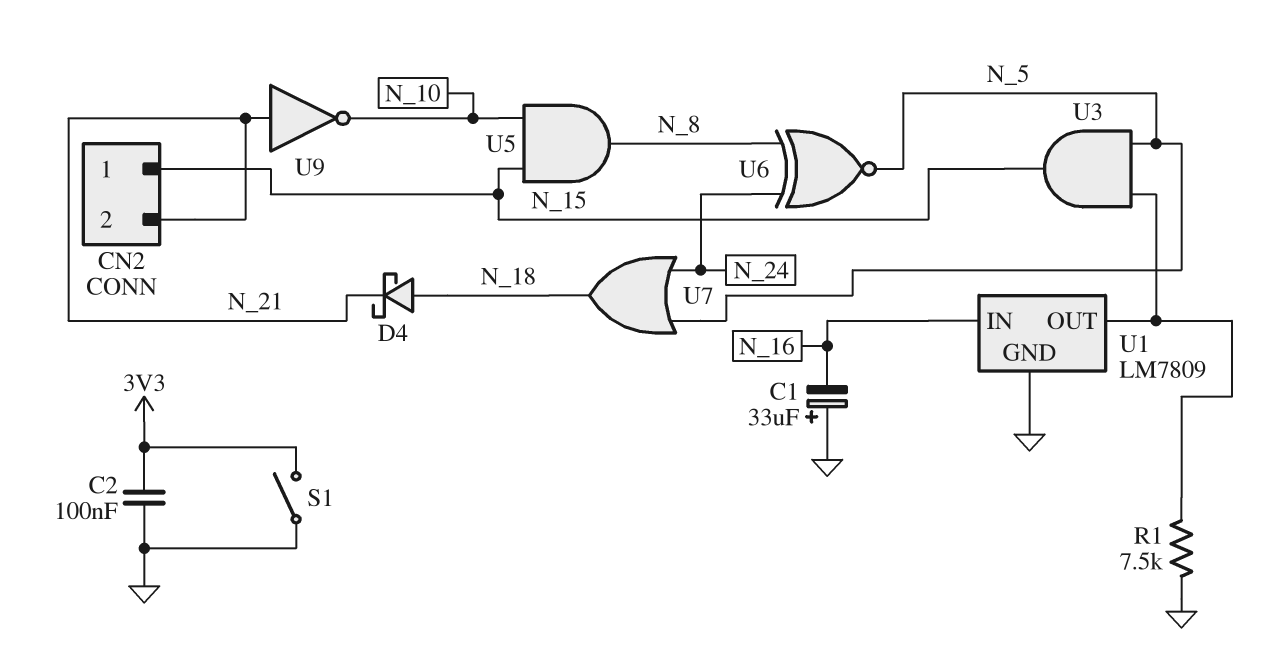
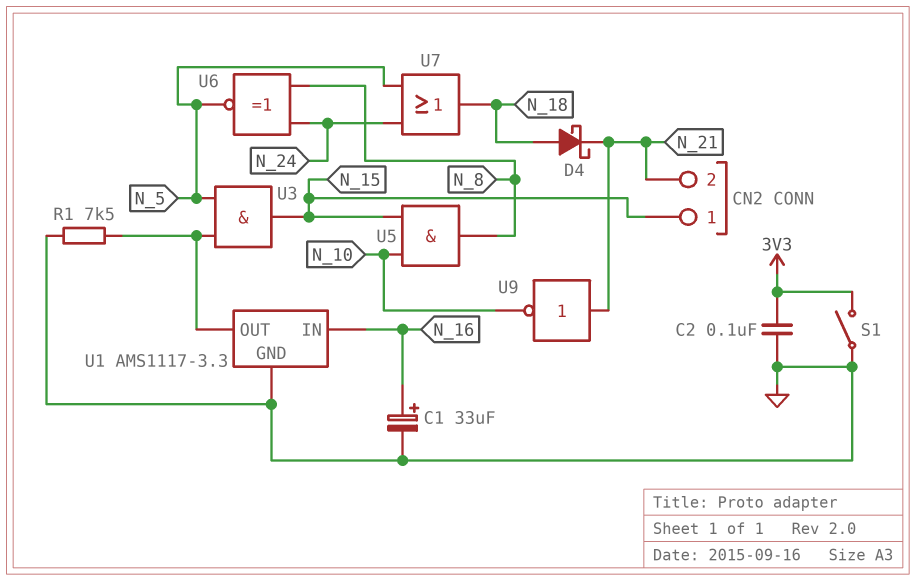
C1: 33uF (plus GND, minus N_16) -> 33uF (plus N_16, minus GND)
U1: LM7809 -> AMS1117-3.3

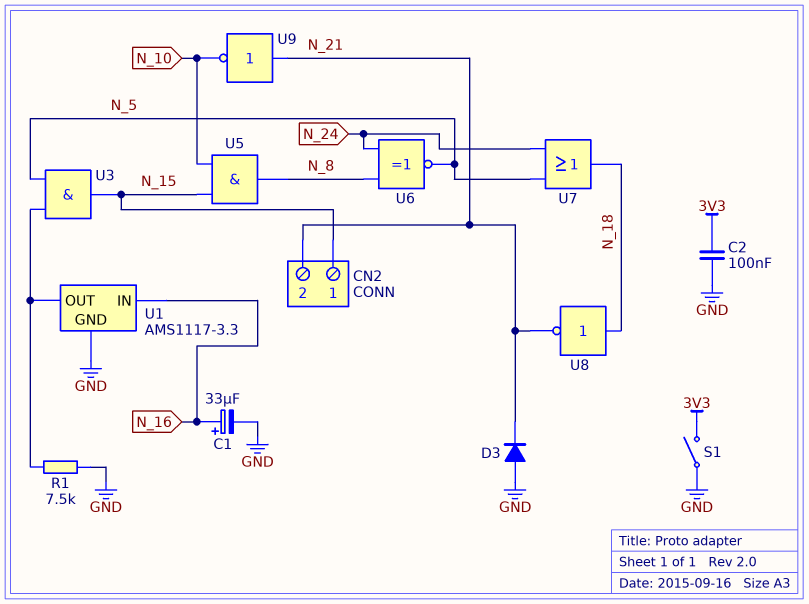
D3: none -> diode (A GND, K N_21)
D4: schottky (A N_18, K N_21) -> none
U8: none -> NOT (in N_18, out N_21)

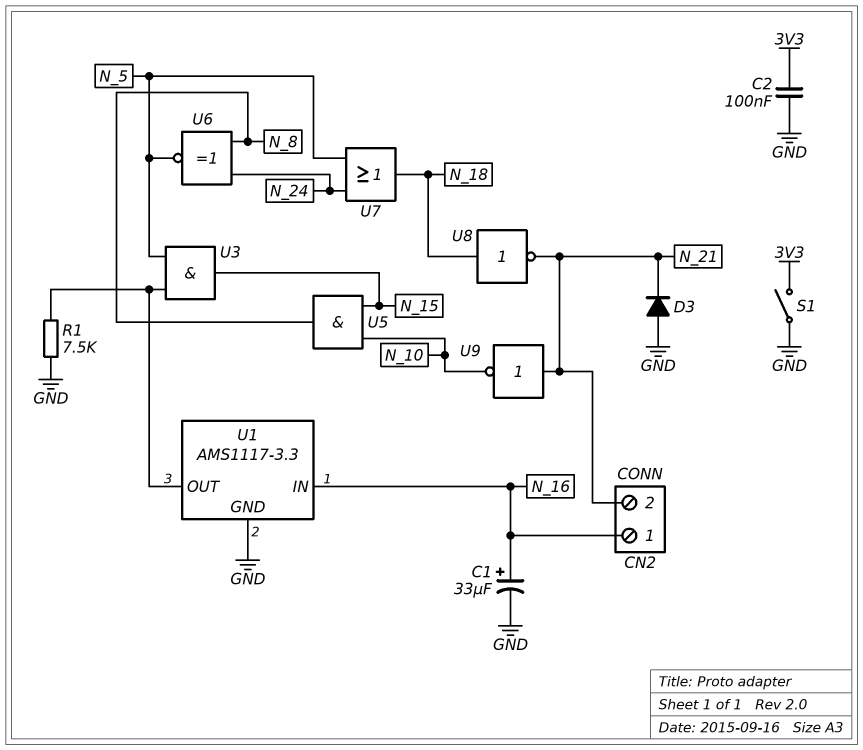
CN2 pin 1: N_15 -> N_16

